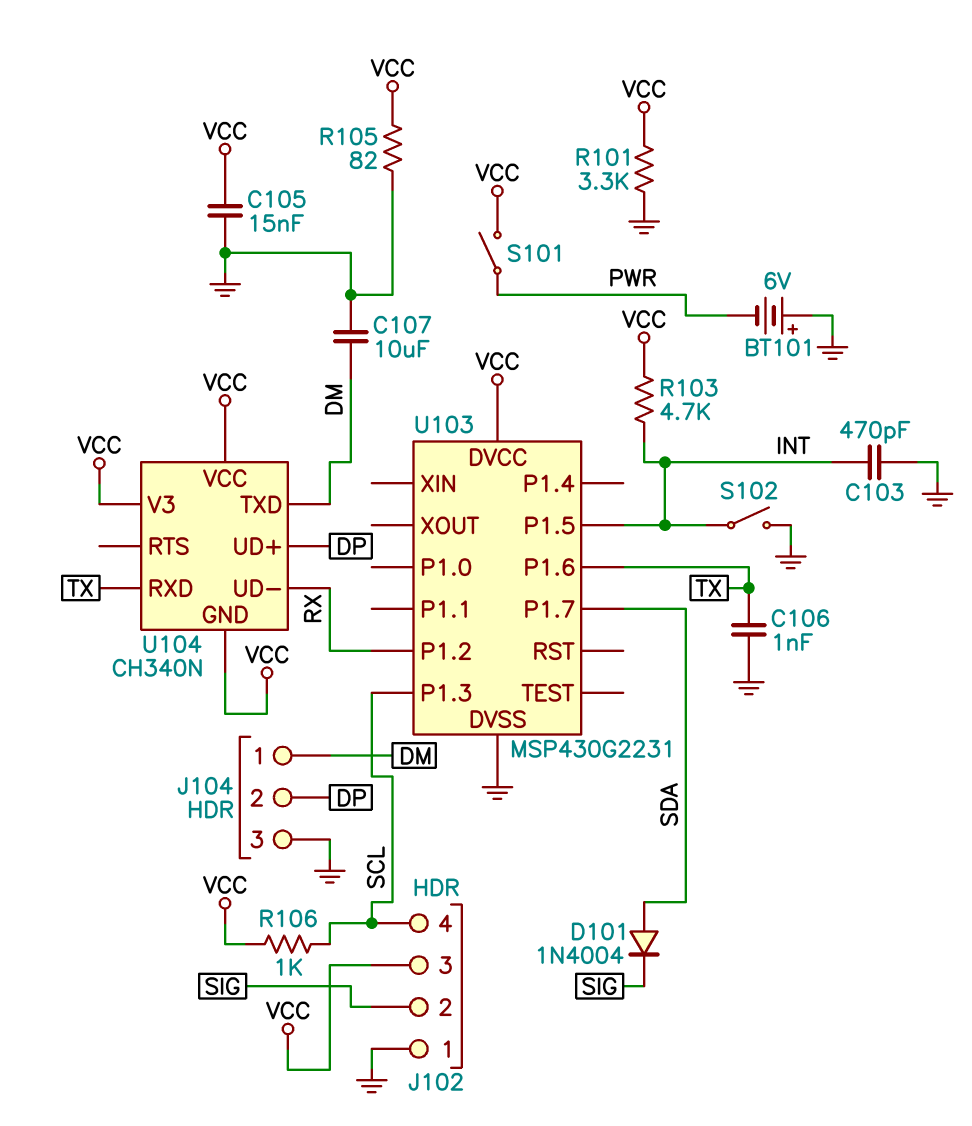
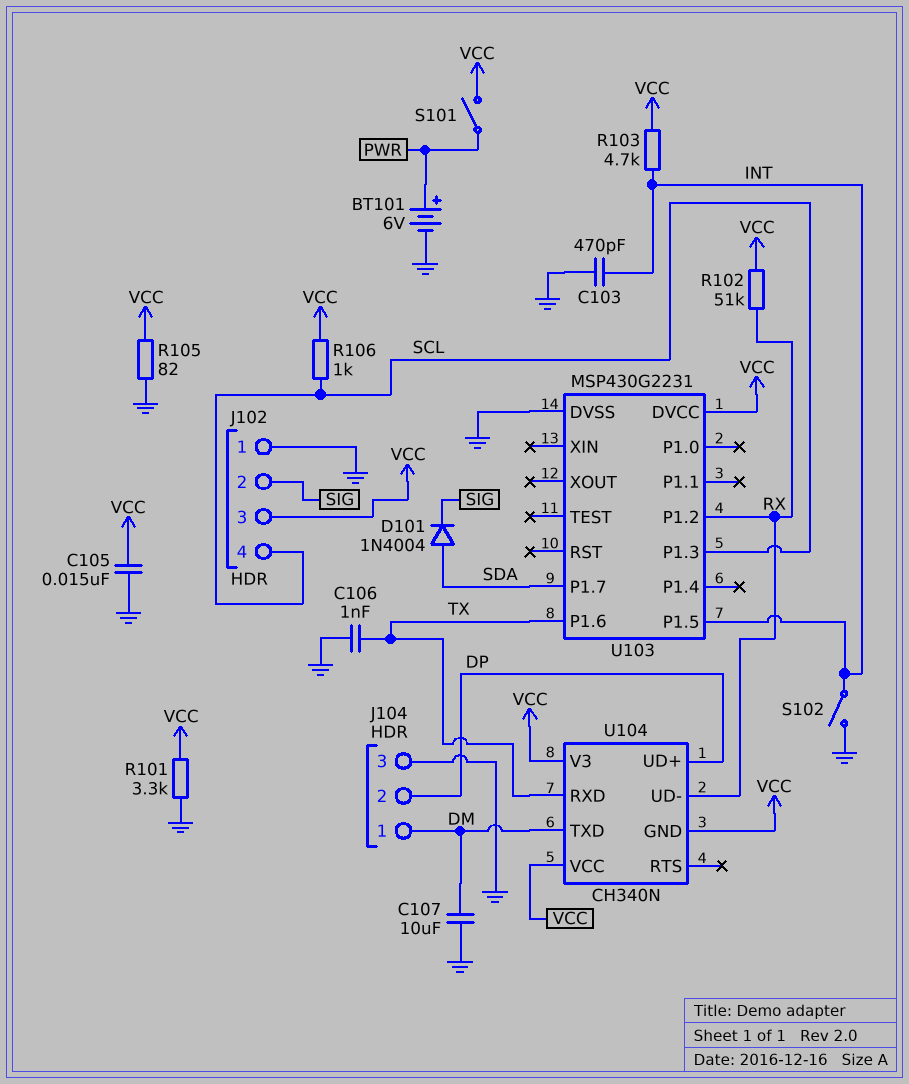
BT101: 6V (plus GND, minus PWR) -> 6V (plus PWR, minus GND)
R102: none -> 51k (RX, VCC)

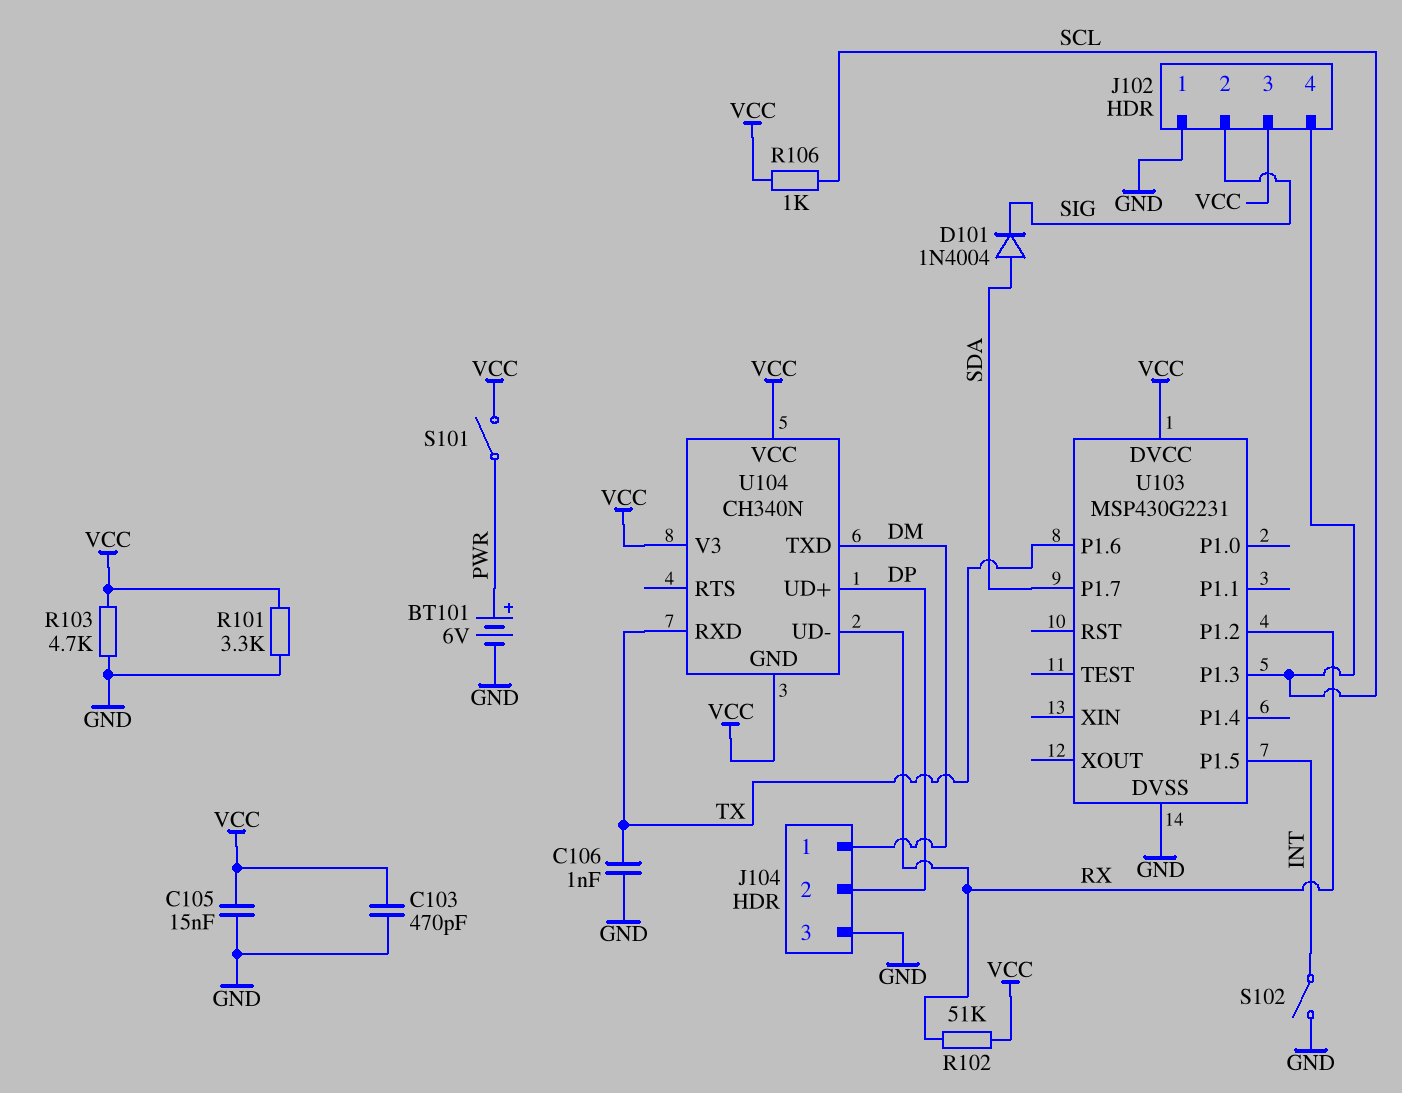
C103: 470pF (GND, INT) -> 470pF (GND, VCC)
C107: 10uF (DM, GND) -> none
R103: 4.7k (INT, VCC) -> 4.7k (GND, VCC)
R105: 82 (GND, VCC) -> none

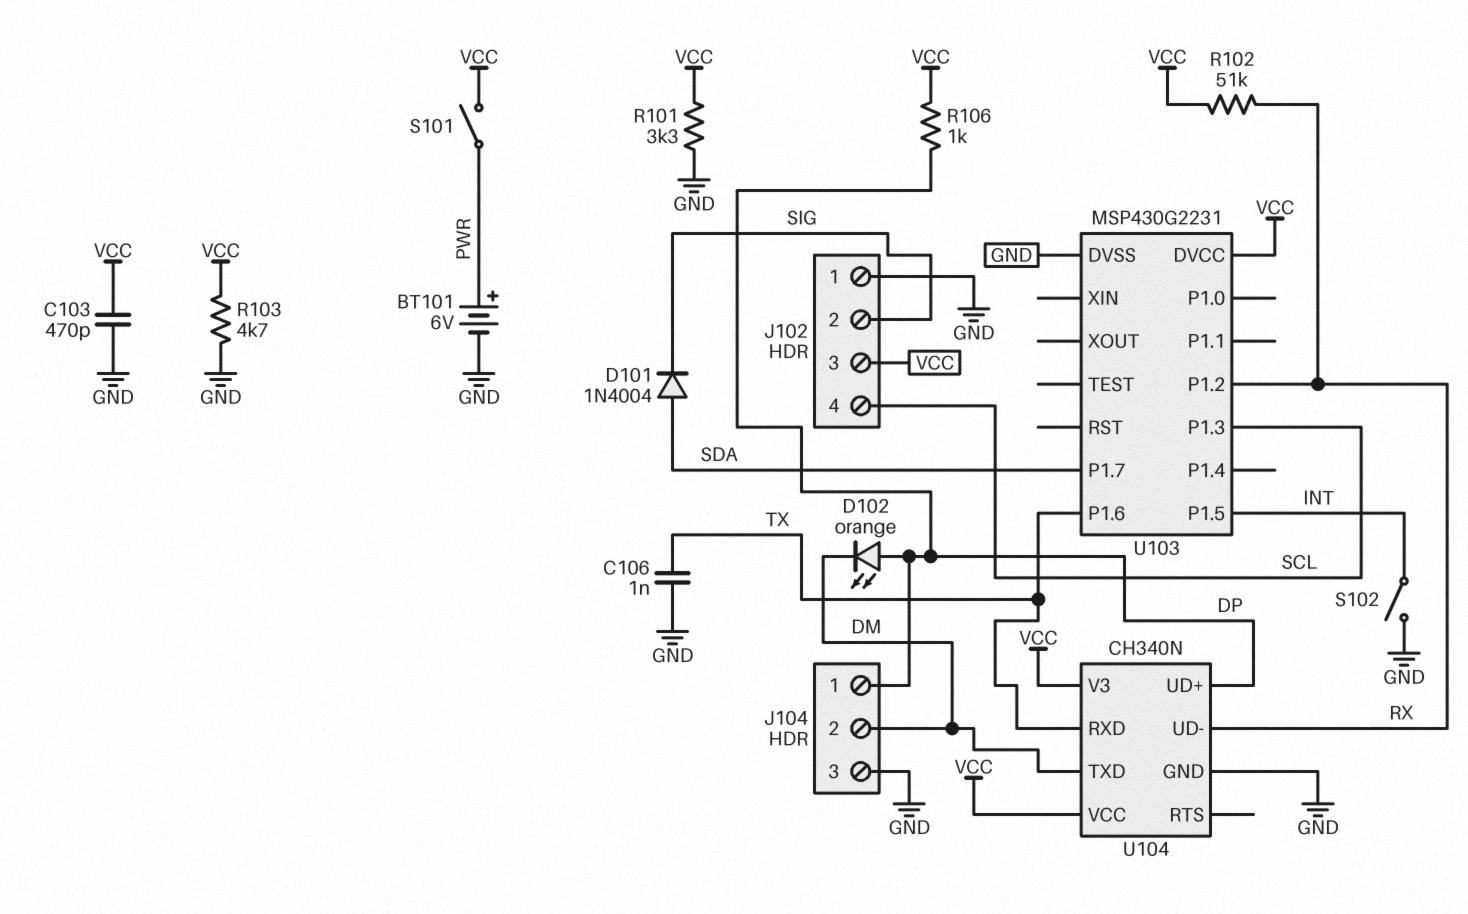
C105: 15nF (GND, VCC) -> none
D102: none -> LED orange (A DP, K DM)
J104 pin 1: DM -> DP
J104 pin 2: DP -> DM
R106: 1k (SCL, VCC) -> 1k (DP, VCC)
U104 pin GND: VCC -> GND

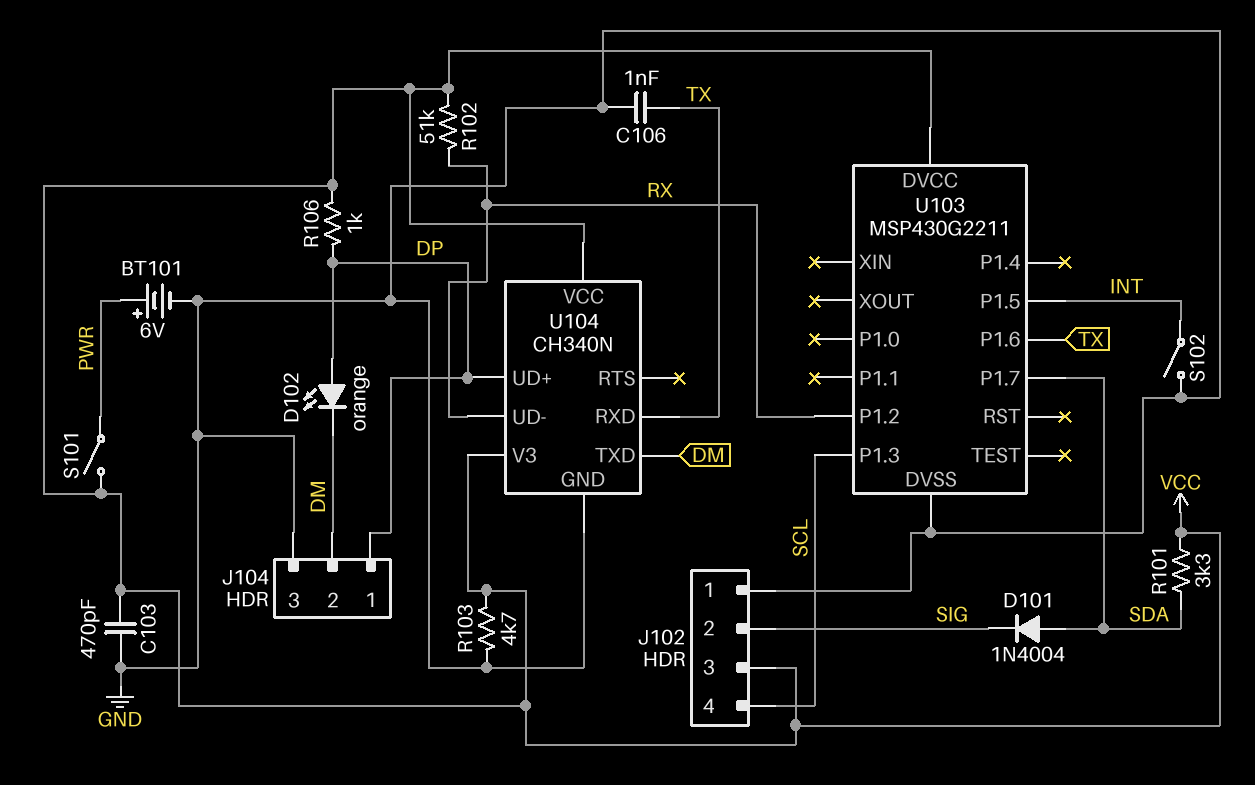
R101: 3.3k (GND, VCC) -> 3.3k (SDA, VCC)
U103: MSP430G2231 -> MSP430G2211

